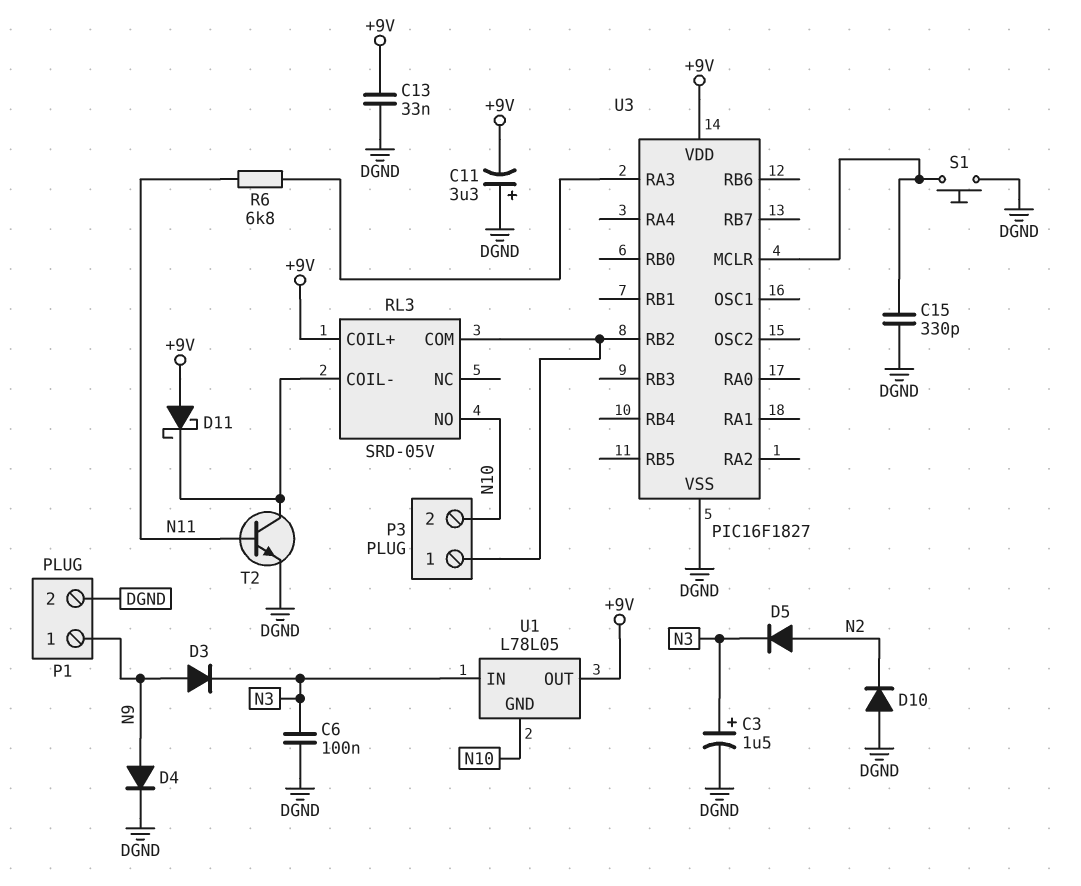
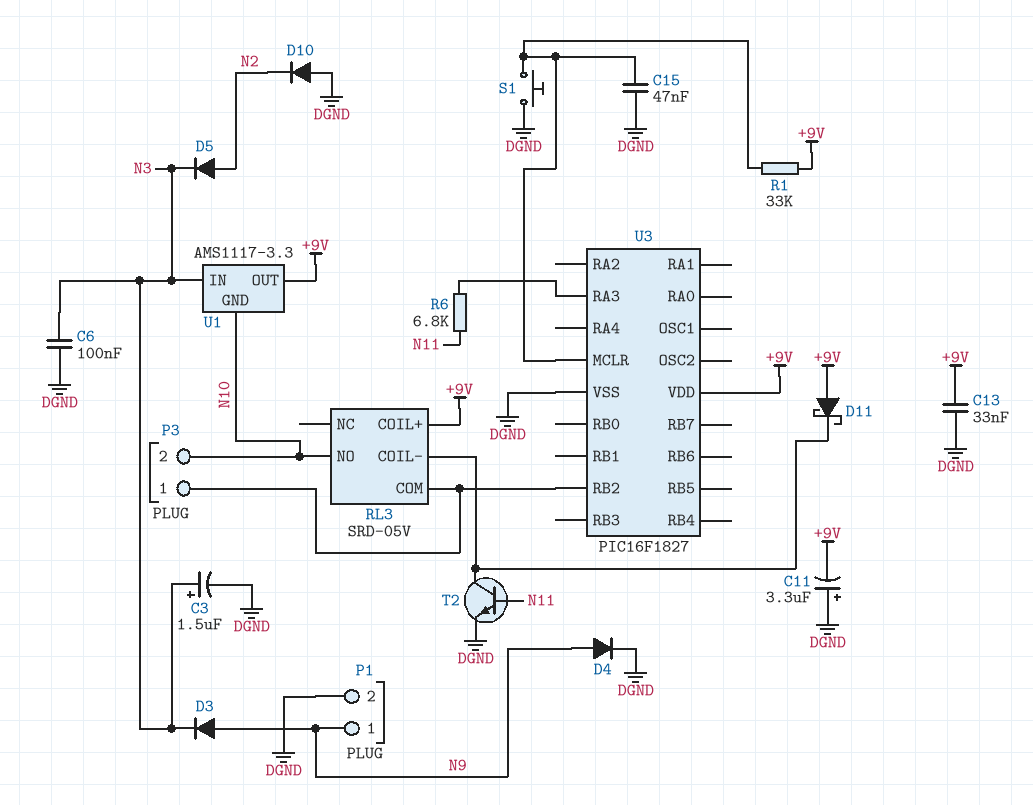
C15: 330pF (DGND, U3/MCLR) -> 47nF (DGND, U3/MCLR)
R1: none -> 33k (+9V, U3/MCLR)
U1: L78L05 -> AMS1117-3.3

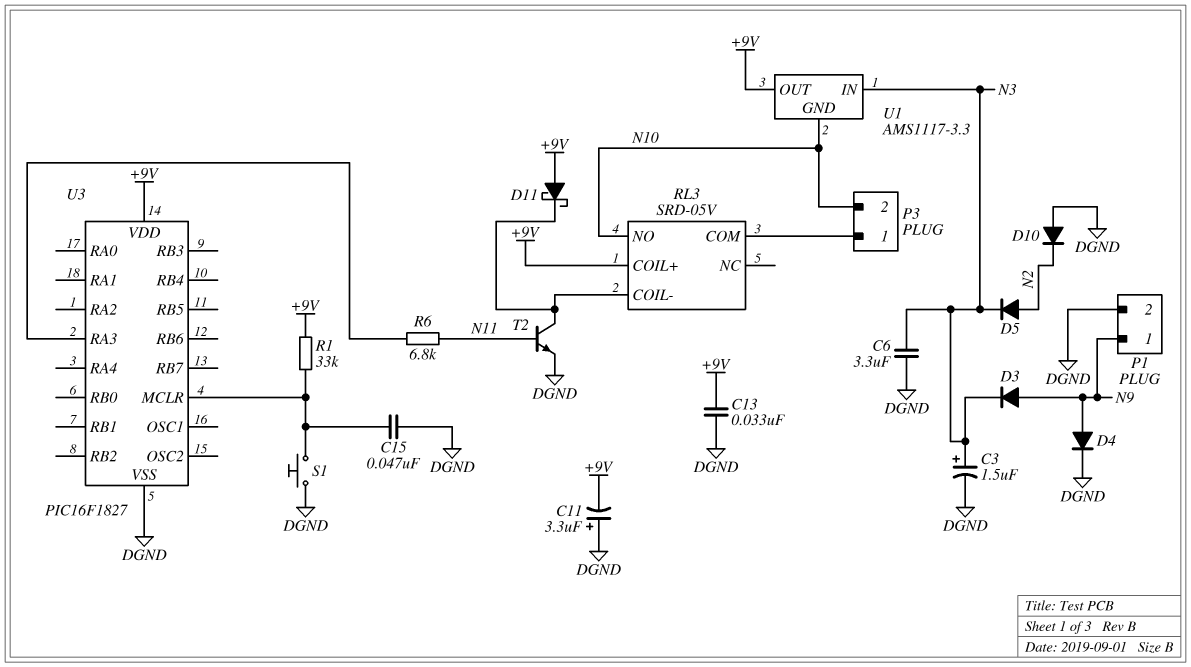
C6: 100nF (DGND, N3) -> 3.3uF (DGND, N3)
U3 pin RB2: P3/1 -> none

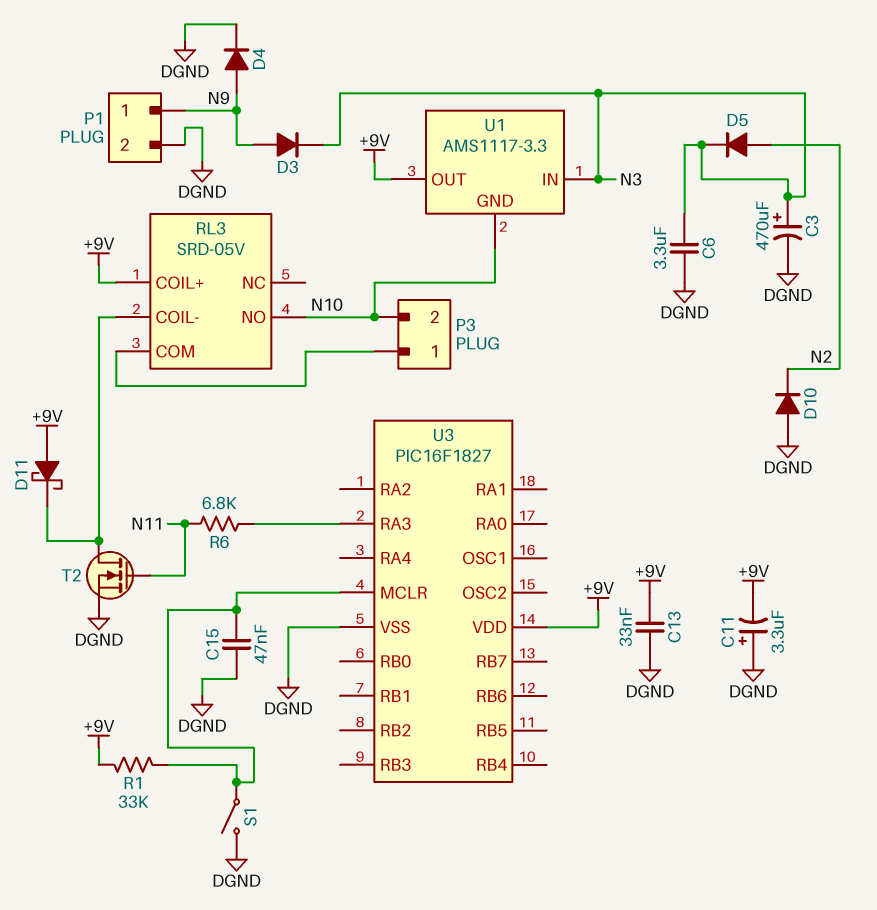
C3: 1.5uF (plus N3, minus DGND) -> 470uF (plus N3, minus DGND)
S1: button (DGND, U3/MCLR) -> switch (DGND, U3/MCLR)
T2: NPN (B N11, C RL3/COIL-, E DGND) -> NMOS (G N11, D RL3/COIL-, S DGND)

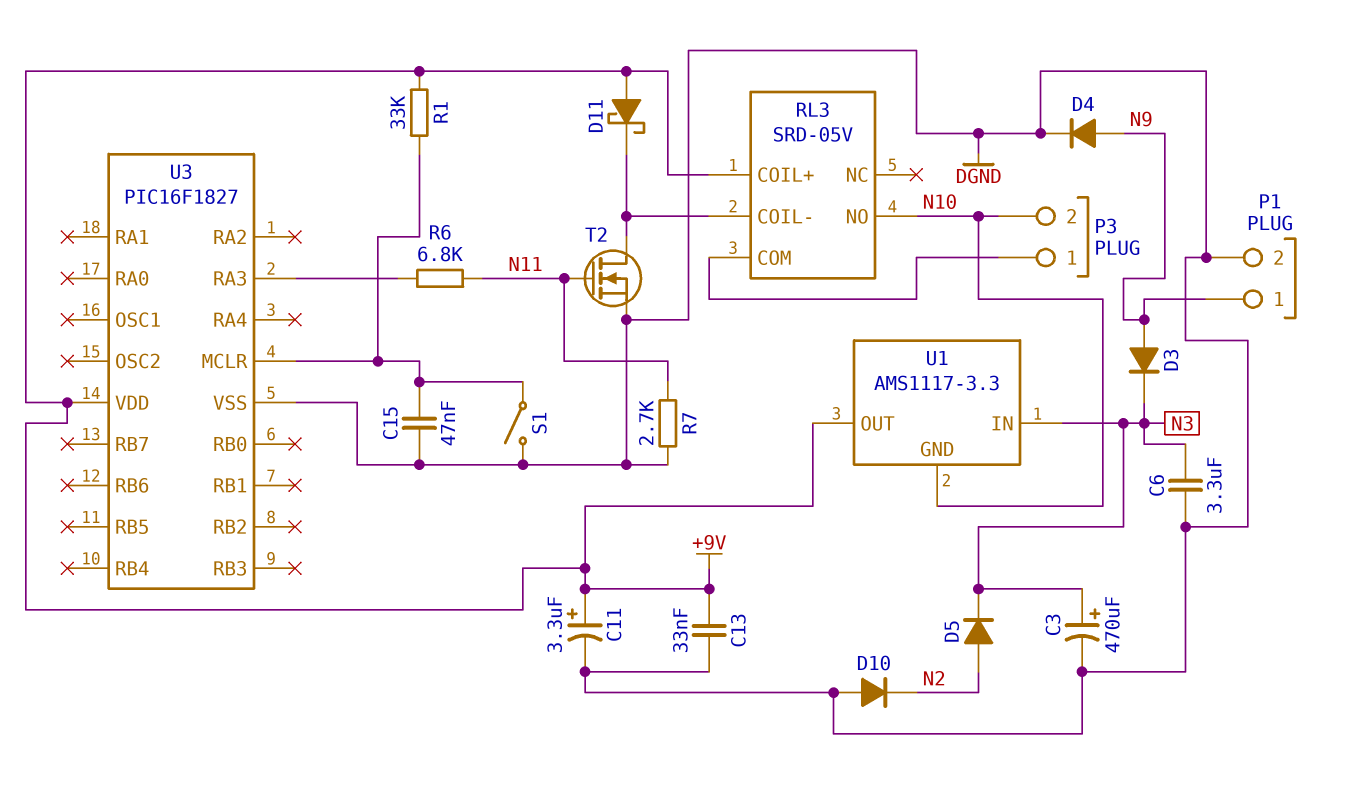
C11: 3.3uF (plus DGND, minus +9V) -> 3.3uF (plus +9V, minus DGND)
R7: none -> 2.7k (DGND, N11)

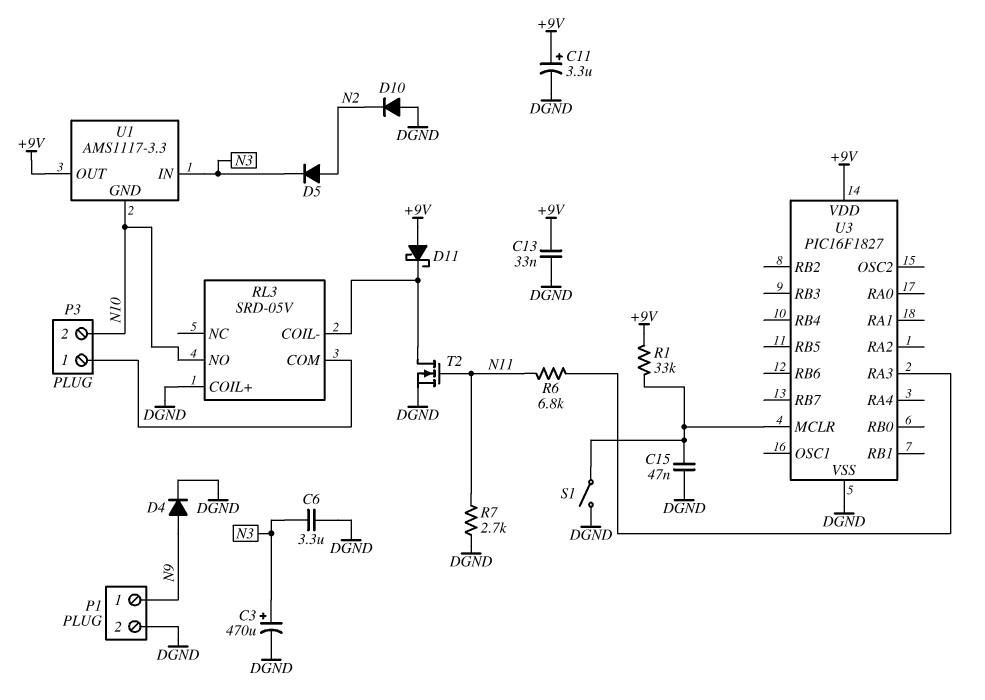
D3: diode (A N9, K N3) -> none
RL3 pin COIL+: +9V -> DGND

